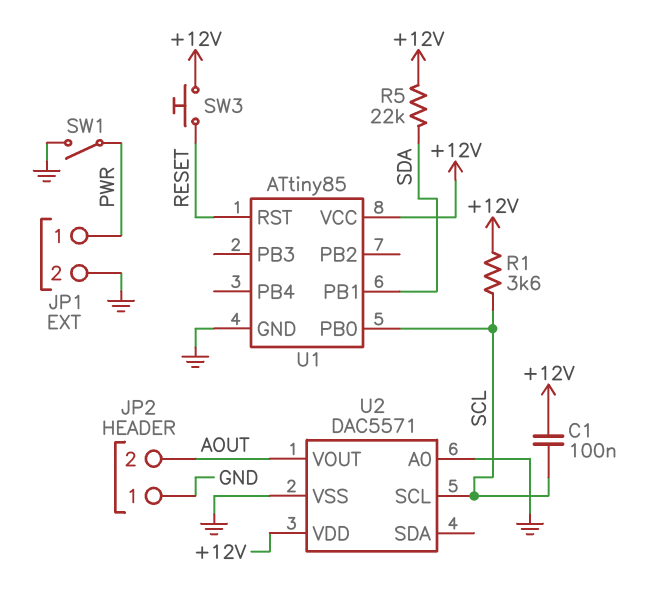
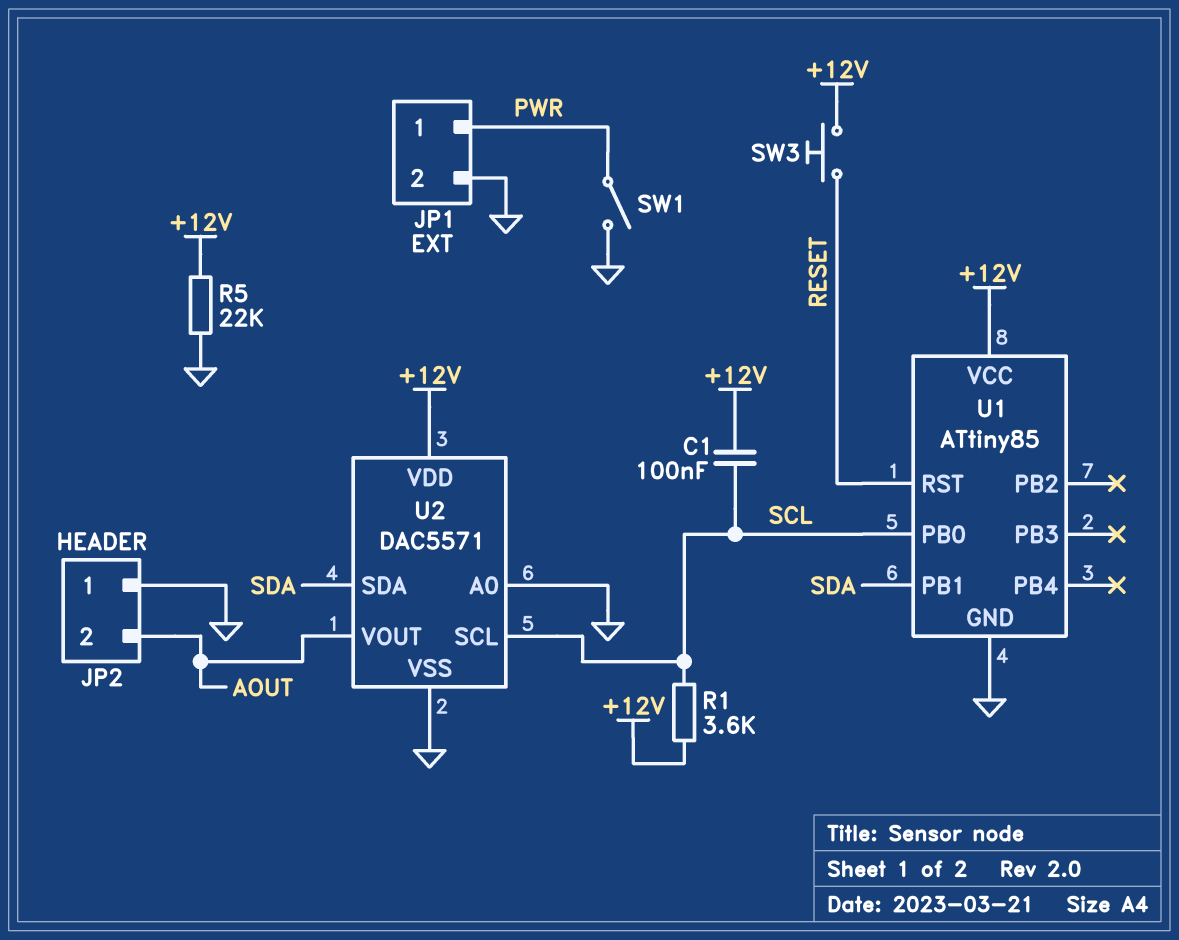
R5: 22k (+12V, SDA) -> 22k (+12V, GND)
U2 pin SDA: none -> SDA

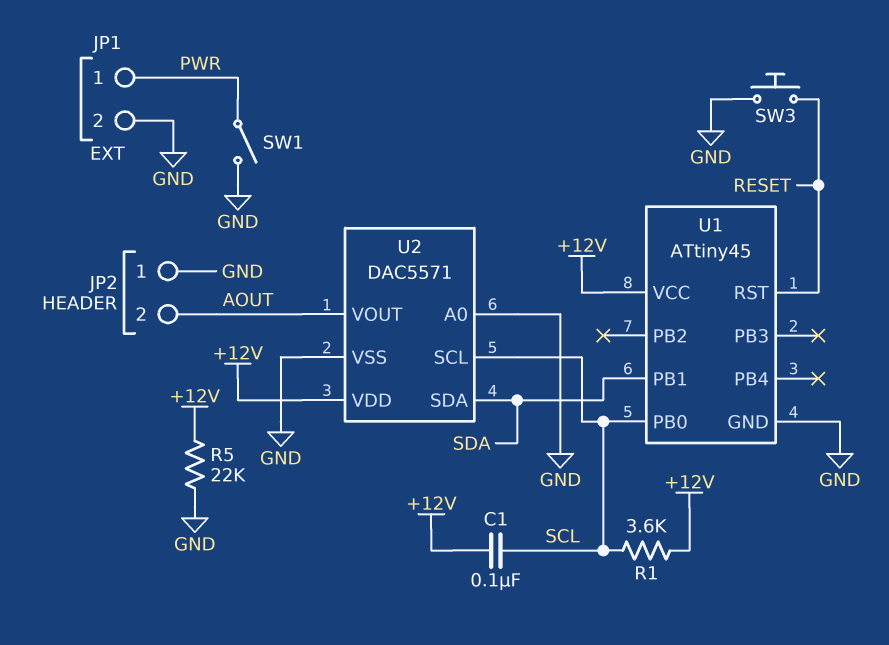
SW3: button (+12V, RESET) -> button (GND, RESET)
U1: ATtiny85 -> ATtiny45

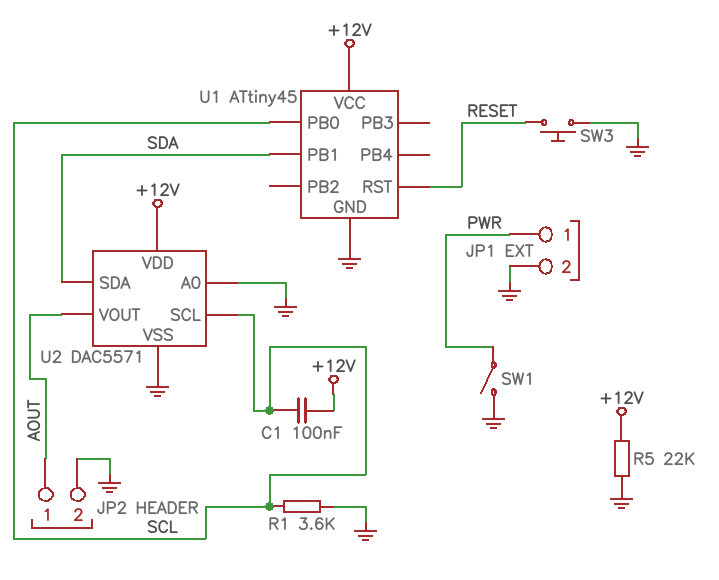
JP2 pin 1: GND -> AOUT
JP2 pin 2: AOUT -> GND
R1: 3.6k (+12V, SCL) -> 3.6k (GND, SCL)

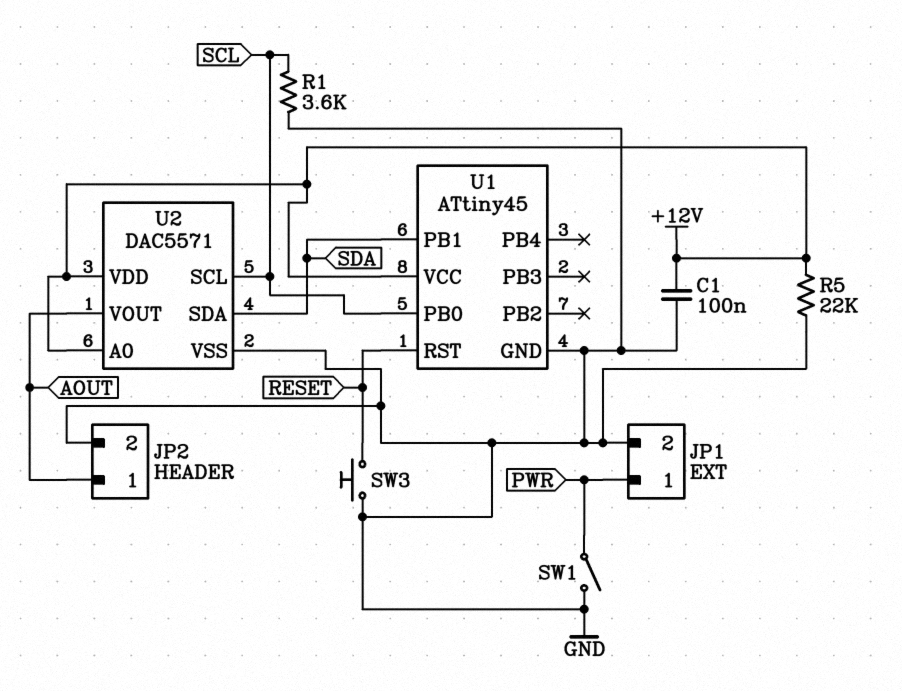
C1: 100nF (+12V, SCL) -> 100nF (+12V, GND)
U2 pin A0: GND -> +12V

